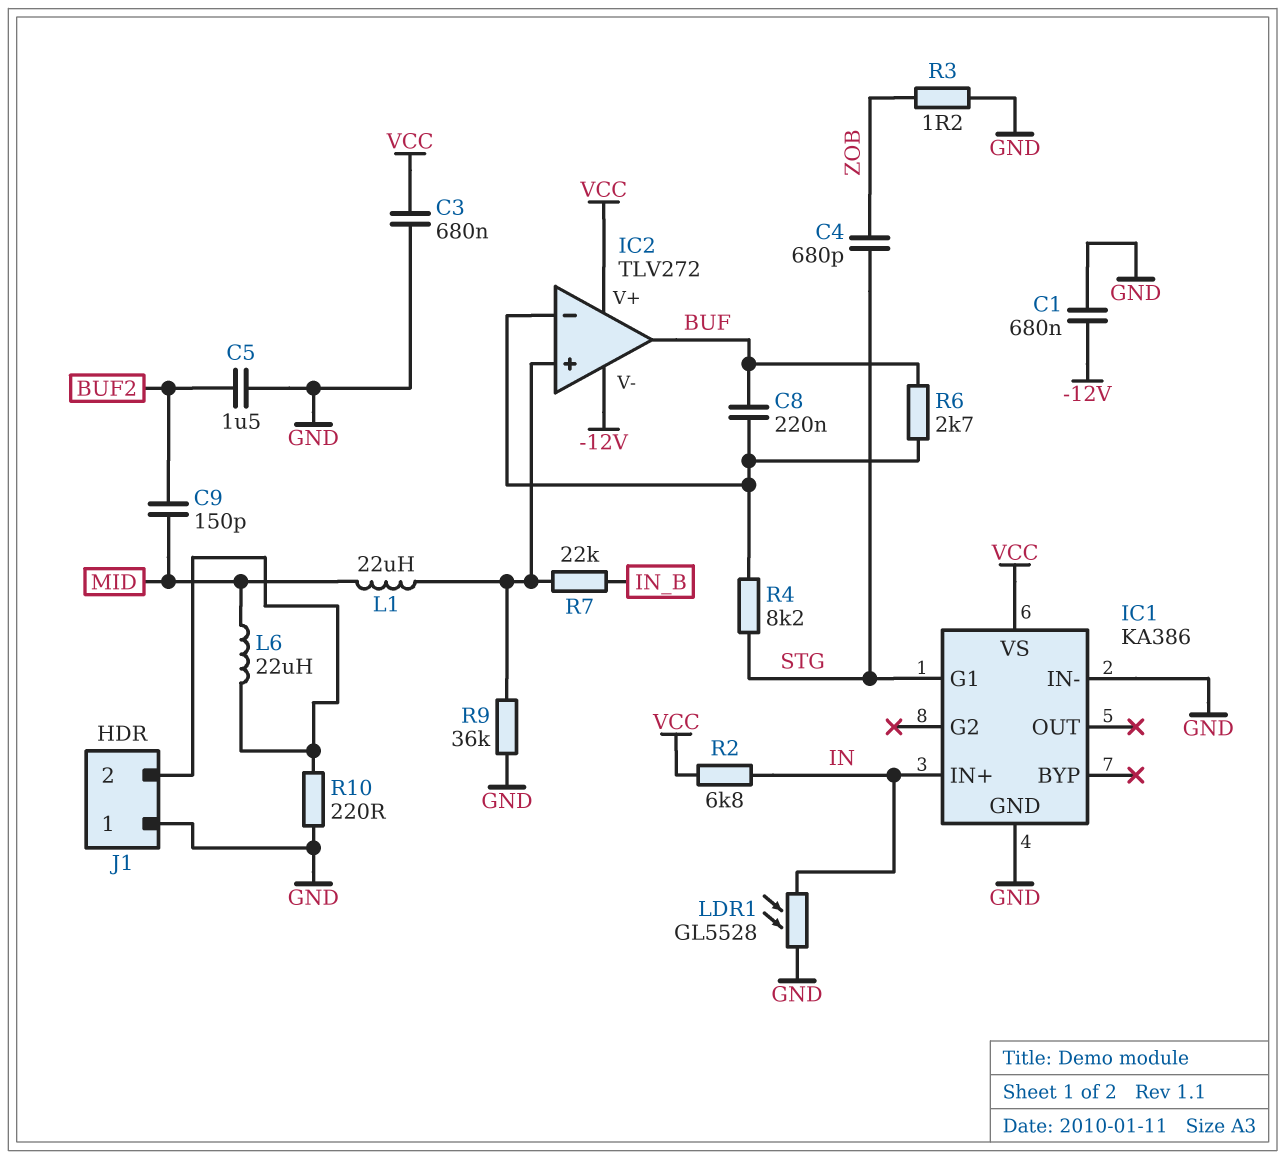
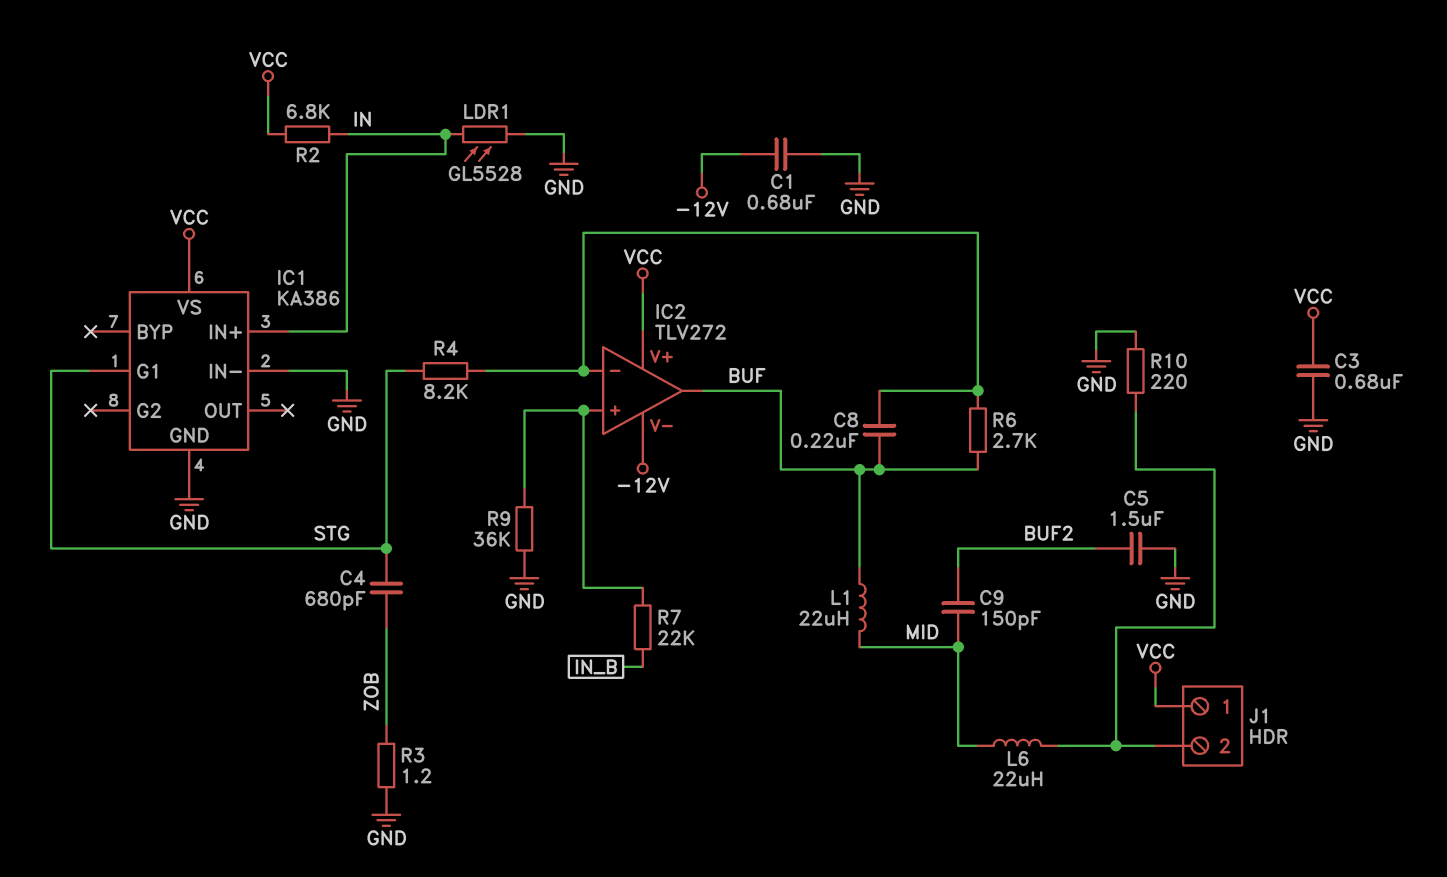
J1 pin 1: GND -> VCC
L1: 22uH (IC2/in+, MID) -> 22uH (BUF, MID)

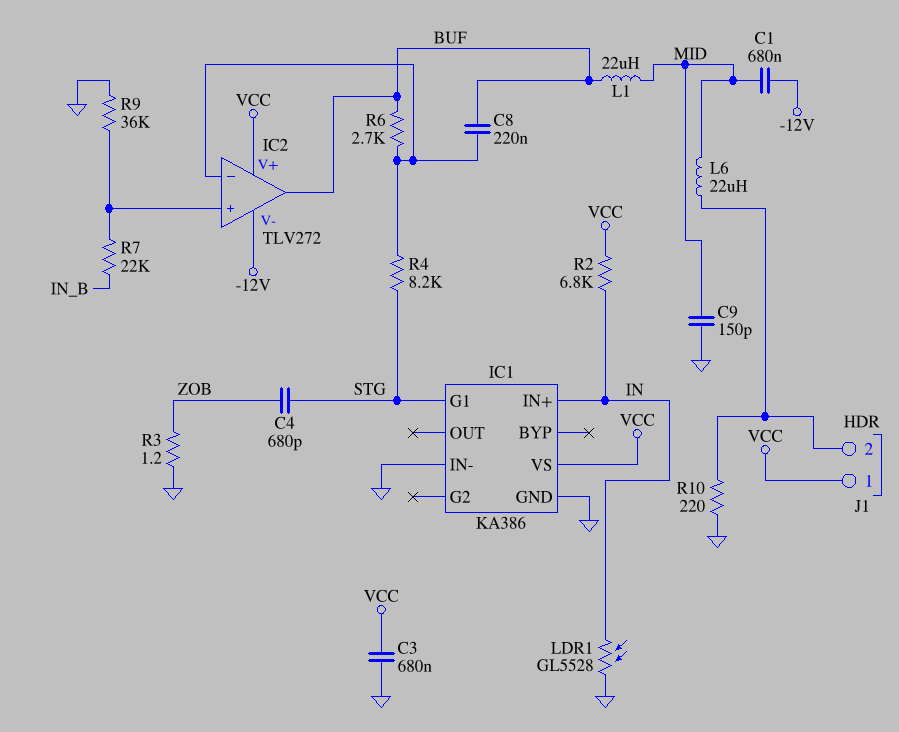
C1: 680nF (-12V, GND) -> 680nF (-12V, MID)
C5: 1.5uF (BUF2, GND) -> none
C9: 150pF (BUF2, MID) -> 150pF (GND, MID)

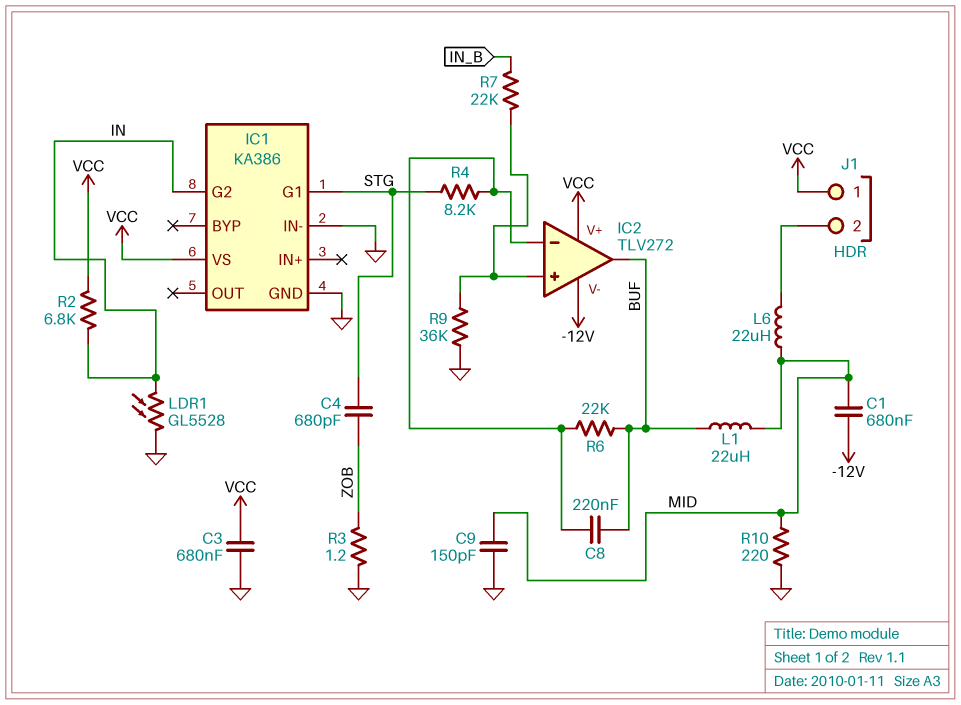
IC1 pin G2: none -> IN
IC1 pin IN+: IN -> none
R6: 2.7k (BUF, IC2/in-) -> 22k (BUF, IC2/in-)
R10: 220 (GND, J1/2) -> 220 (GND, MID)

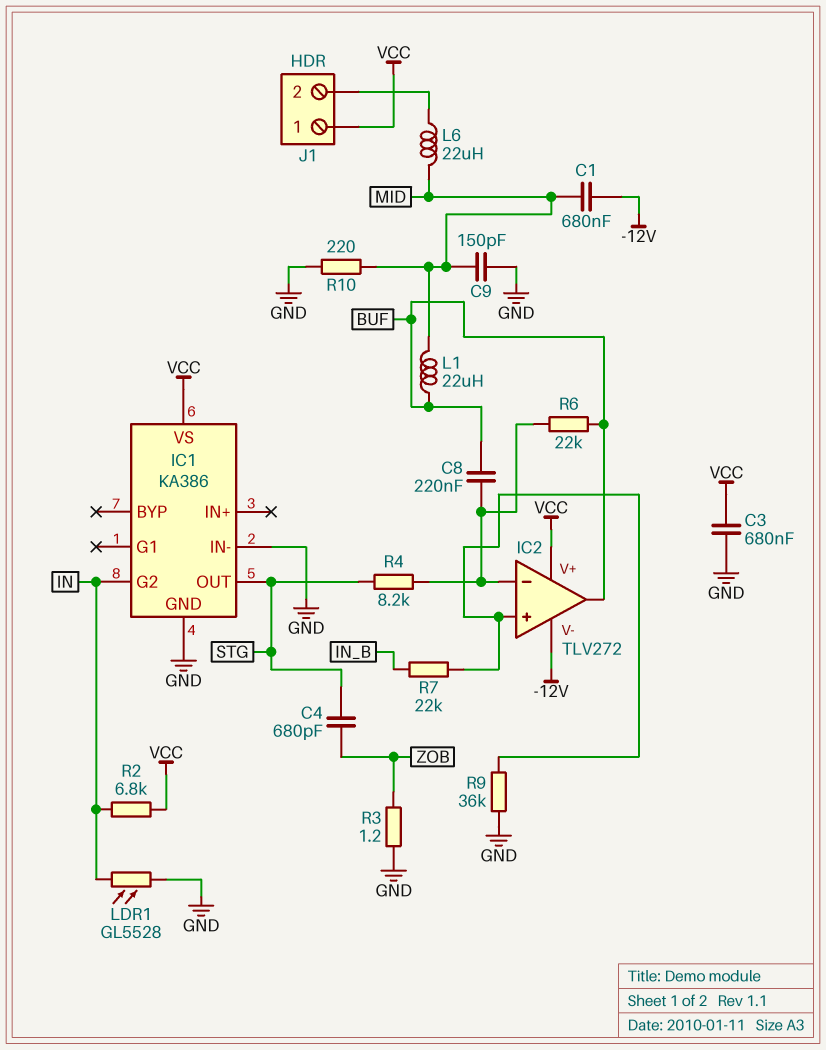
IC1 pin G1: STG -> none
IC1 pin OUT: none -> STG

